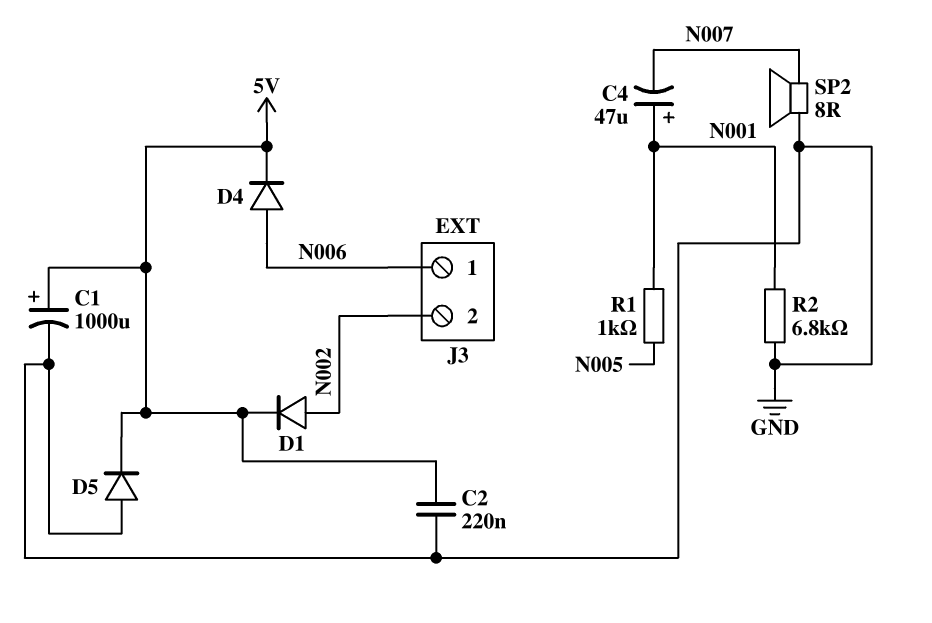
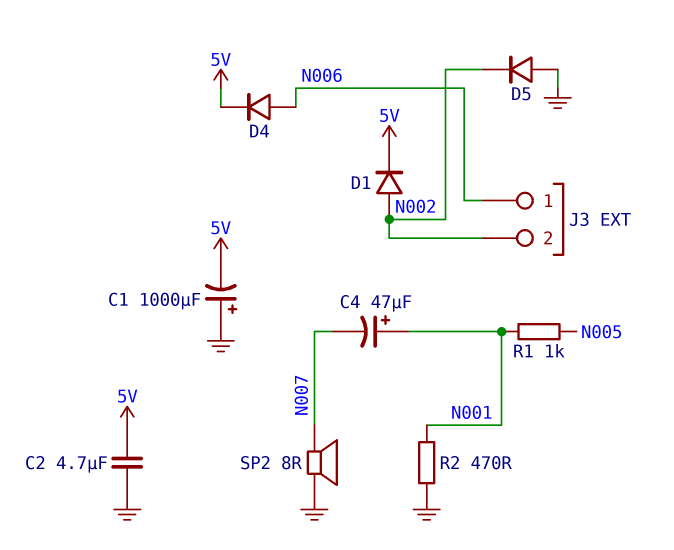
C1: 1000uF (plus 5V, minus GND) -> 1000uF (plus GND, minus 5V)
C2: 220nF (5V, GND) -> 4.7uF (5V, GND)
D5: diode (A GND, K 5V) -> diode (A GND, K N002)
R2: 6.8k (GND, N001) -> 470 (GND, N001)

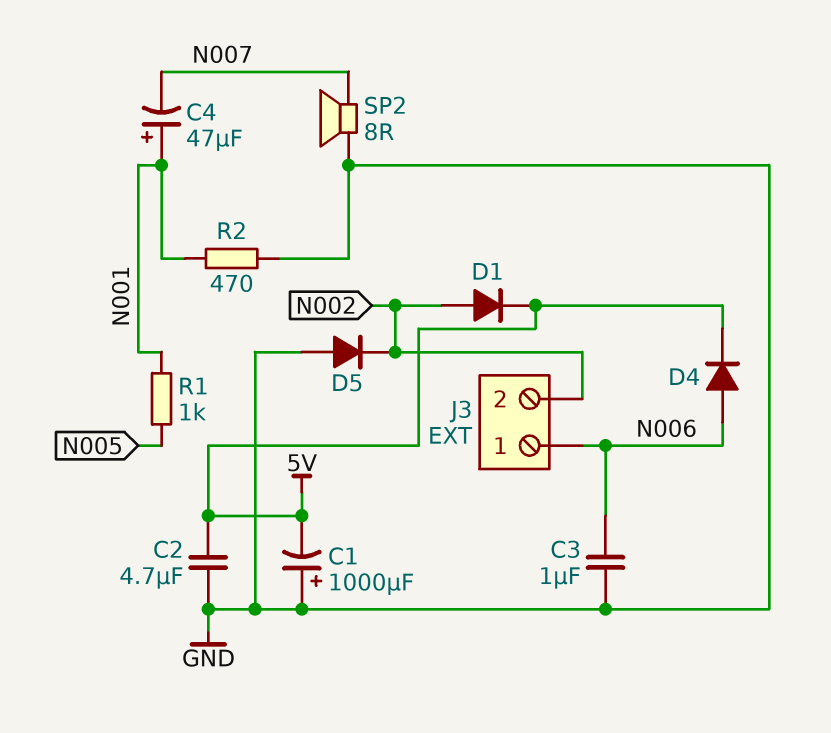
C3: none -> 1uF (GND, N006)

